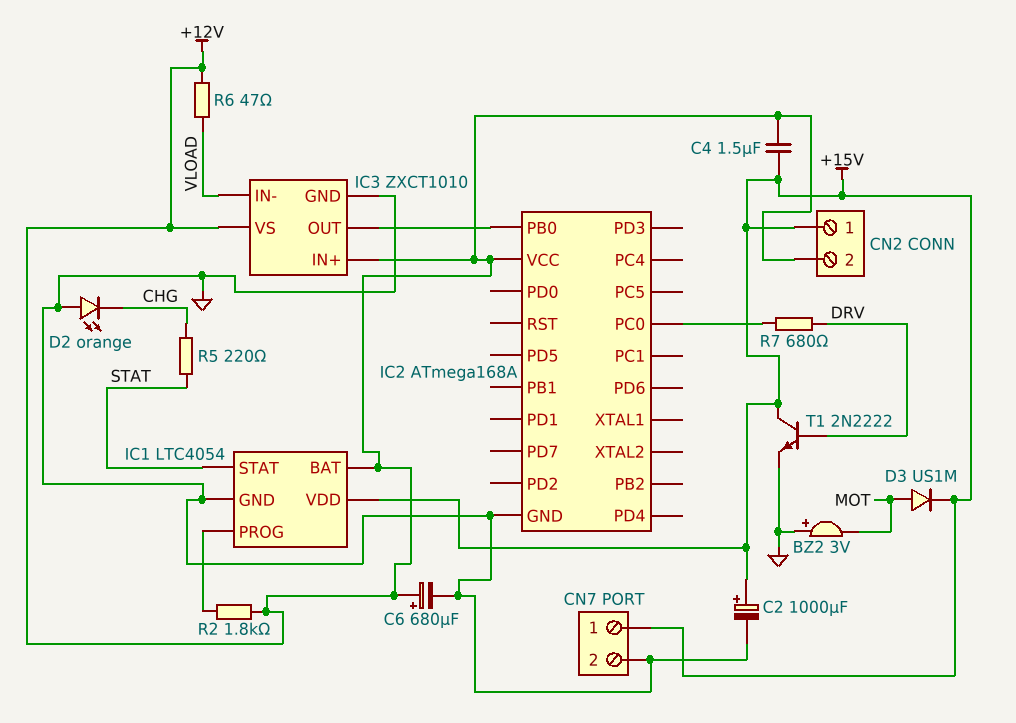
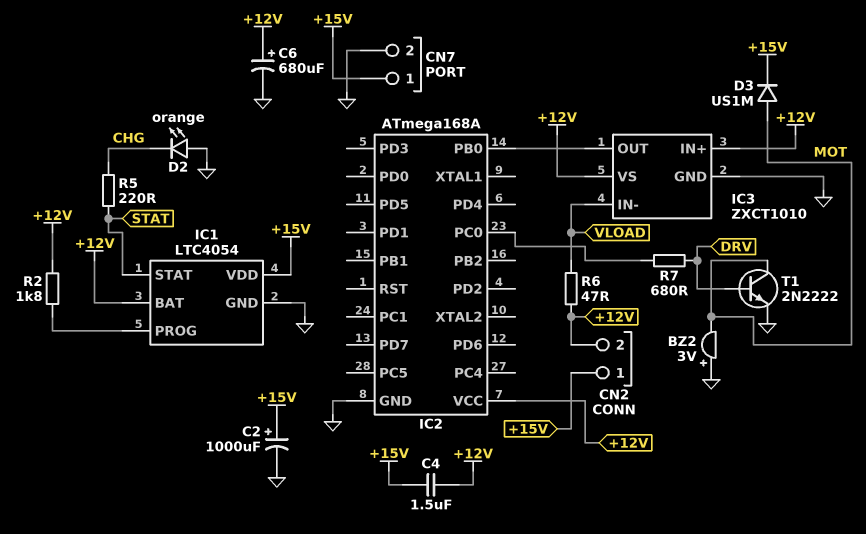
T1: NPN 2N2222 (B DRV, C +15V, E GND) -> NPN 2N2222 (B DRV, C MOT, E GND)

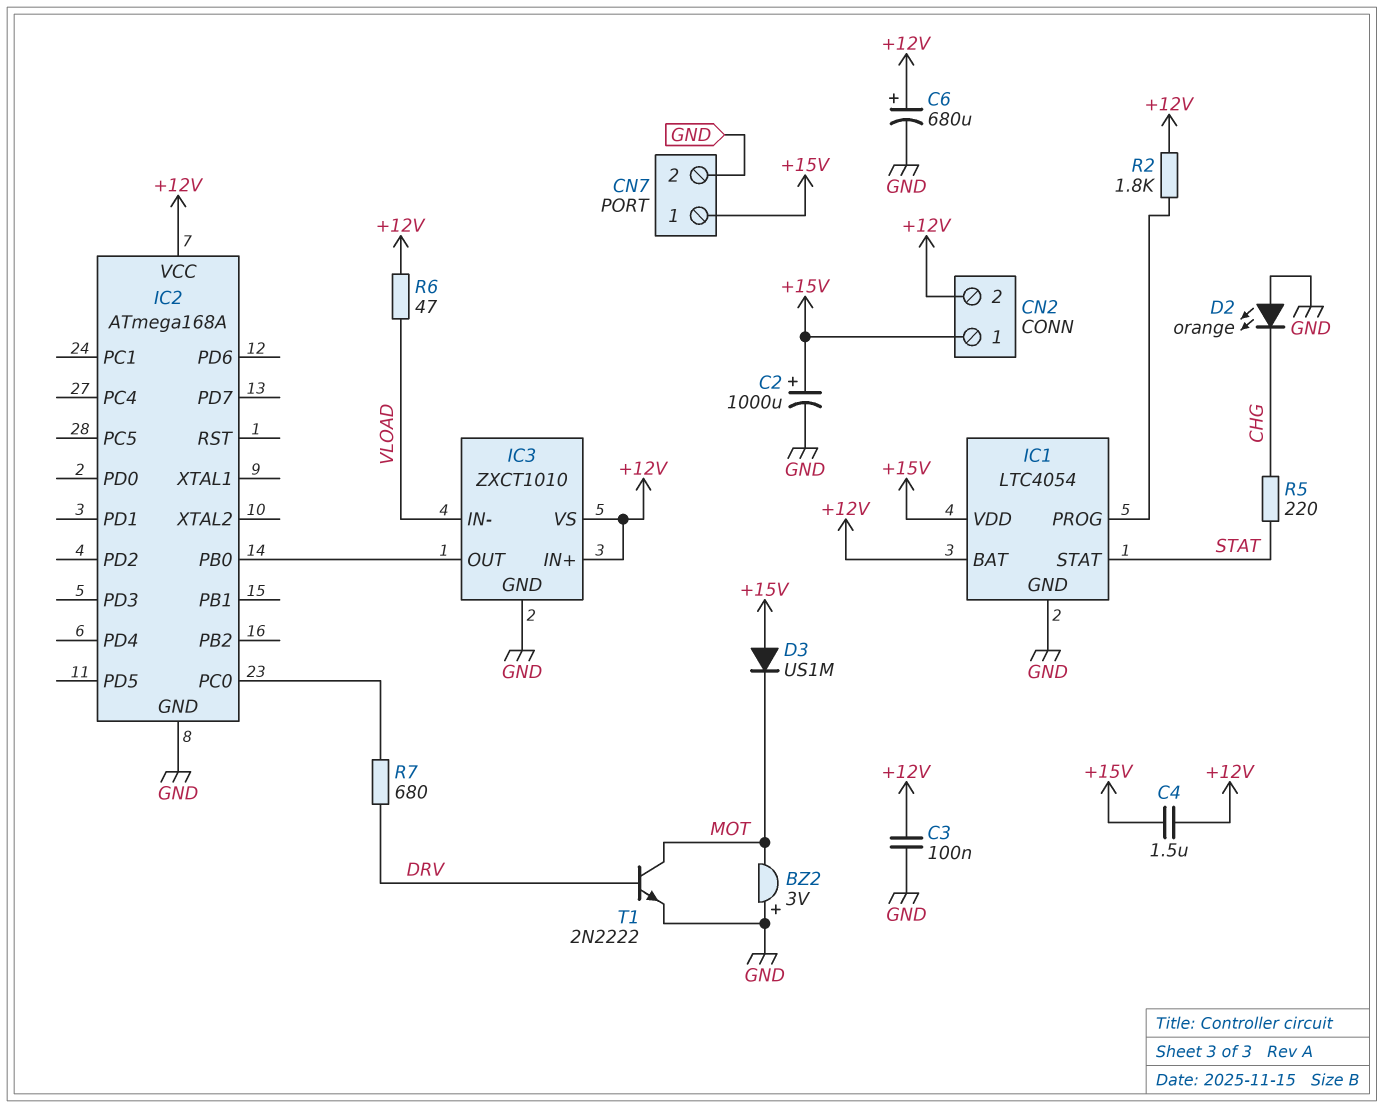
C3: none -> 100nF (+12V, GND)
D3: diode US1M (A MOT, K +15V) -> diode US1M (A +15V, K MOT)

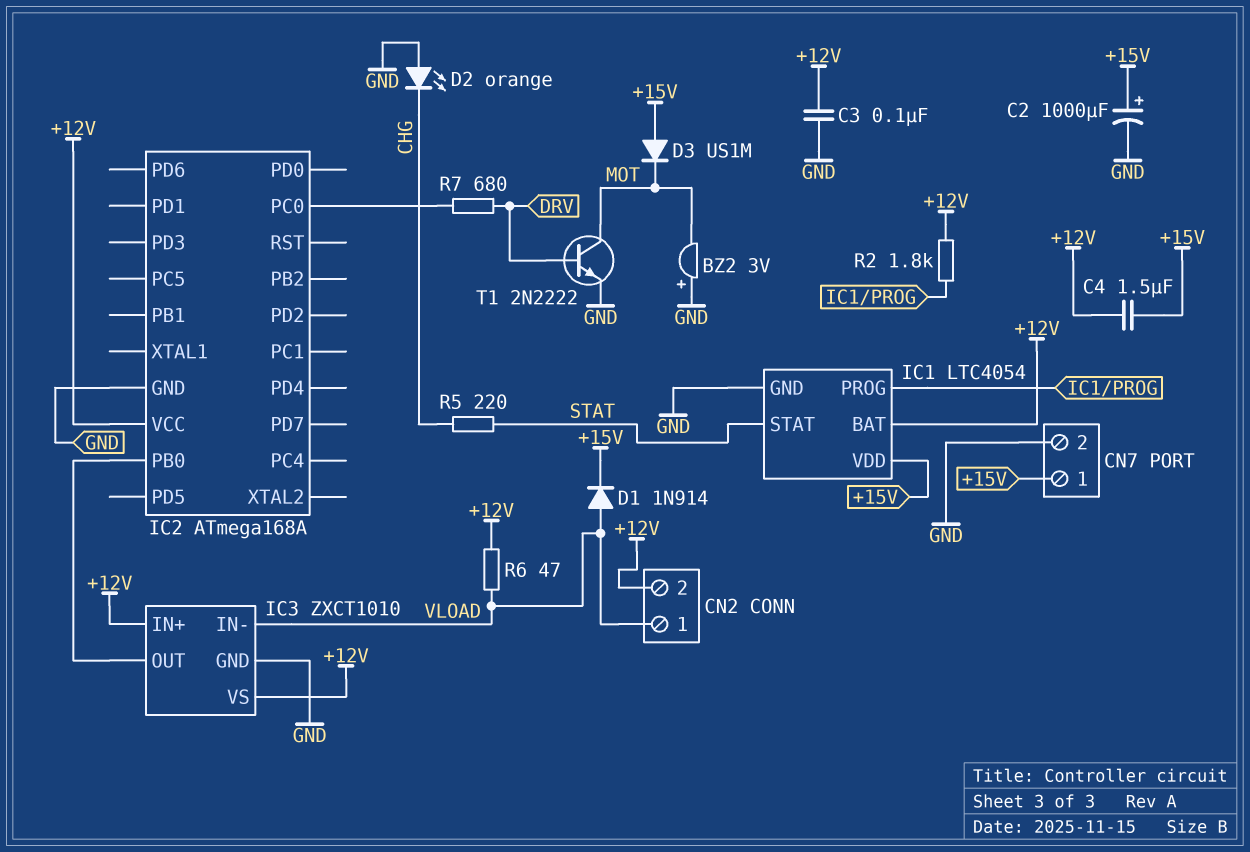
C6: 680uF (plus +12V, minus GND) -> none
CN2 pin 1: +15V -> VLOAD
D1: none -> diode 1N914 (A VLOAD, K +15V)

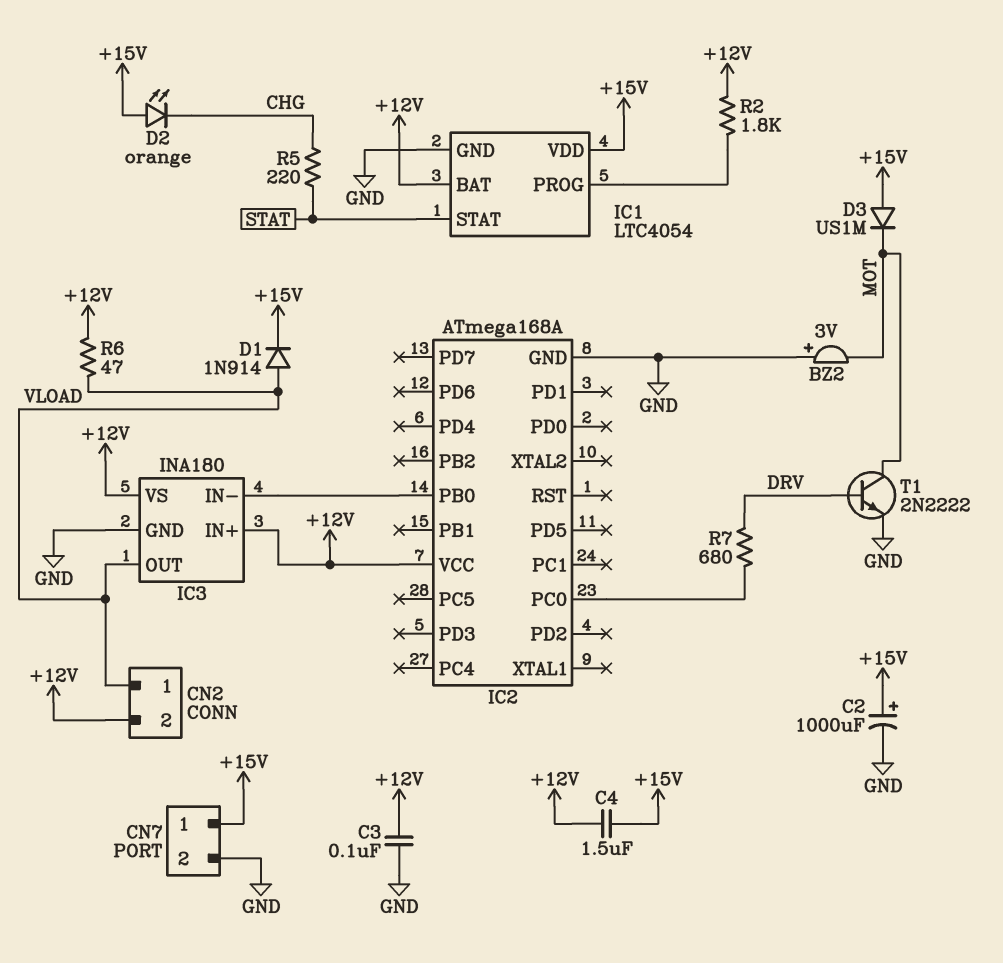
D2: LED orange (A GND, K CHG) -> LED orange (A +15V, K CHG)
IC3: ZXCT1010 -> INA180
IC3 pin IN-: VLOAD -> IC2/PB0
IC3 pin OUT: IC2/PB0 -> VLOAD

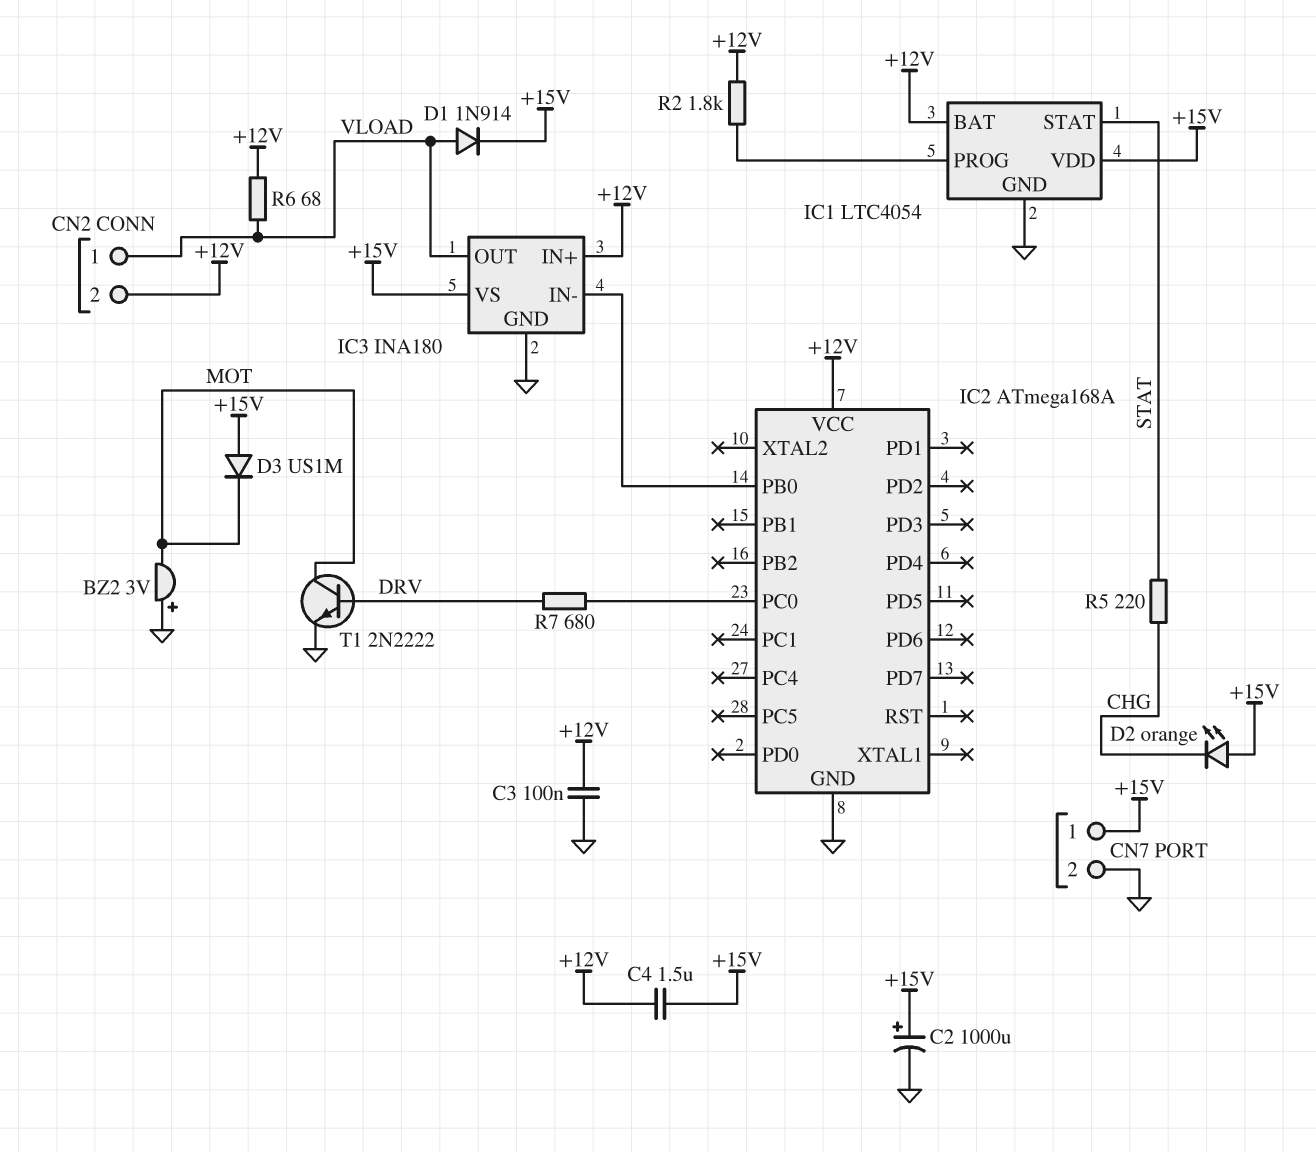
IC3 pin VS: +12V -> +15V
R6: 47 (+12V, VLOAD) -> 68 (+12V, VLOAD)

